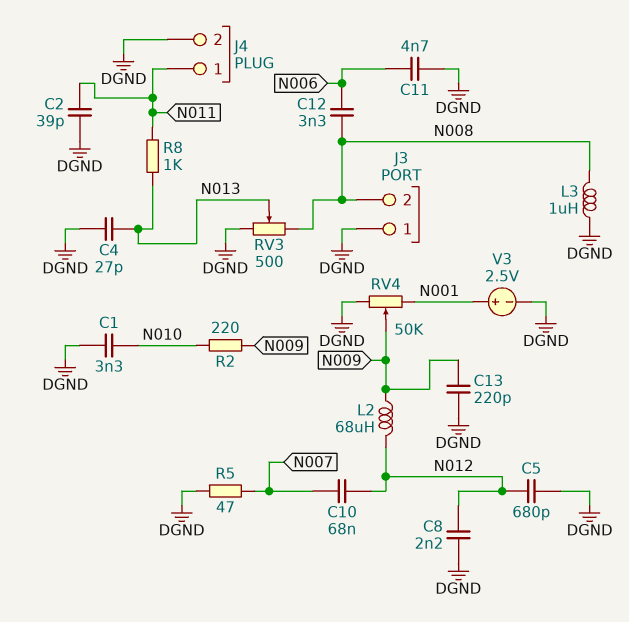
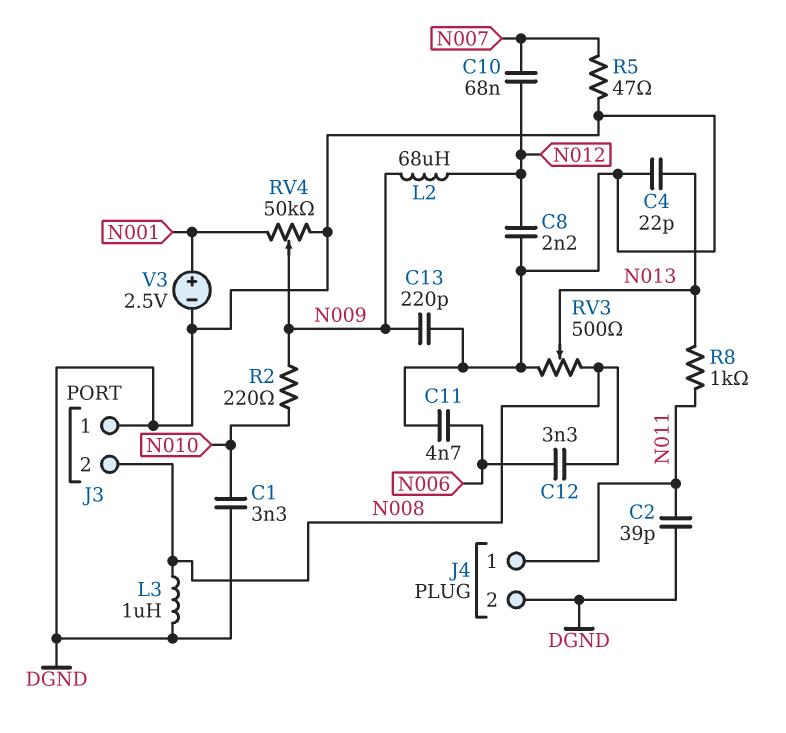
C4: 27pF (DGND, N013) -> 22pF (DGND, N013)
C5: 680pF (DGND, N012) -> none

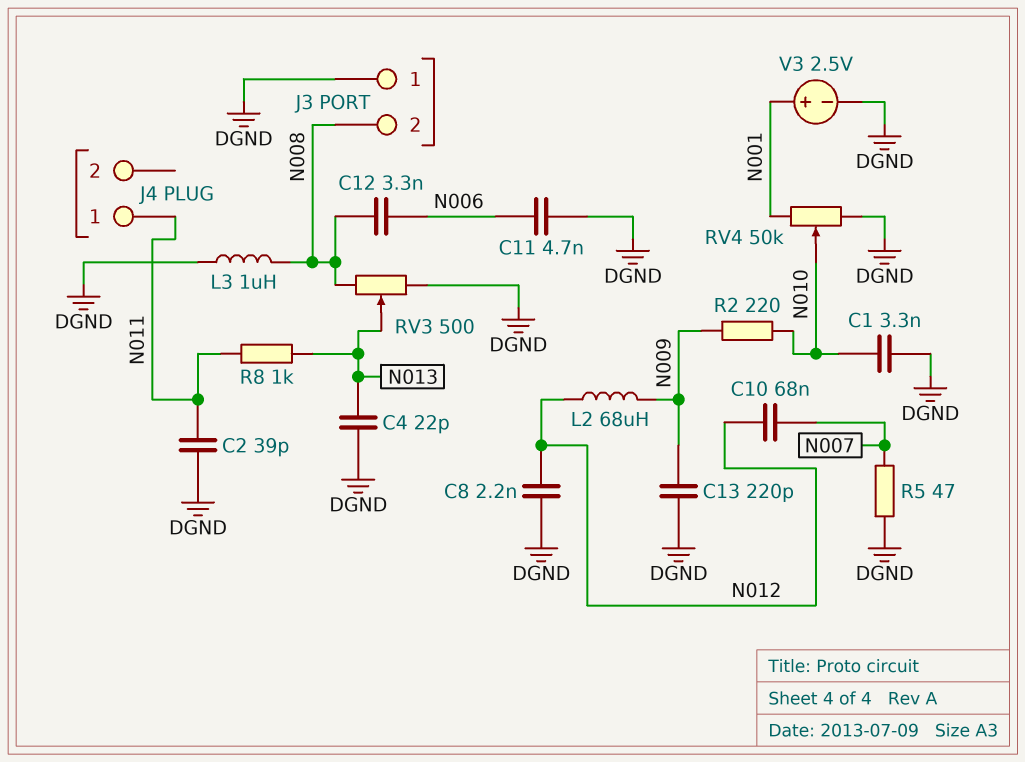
J4 pin 2: DGND -> none
RV4: 50k (DGND, N001, wiper N009) -> 50k (DGND, N001, wiper N010)

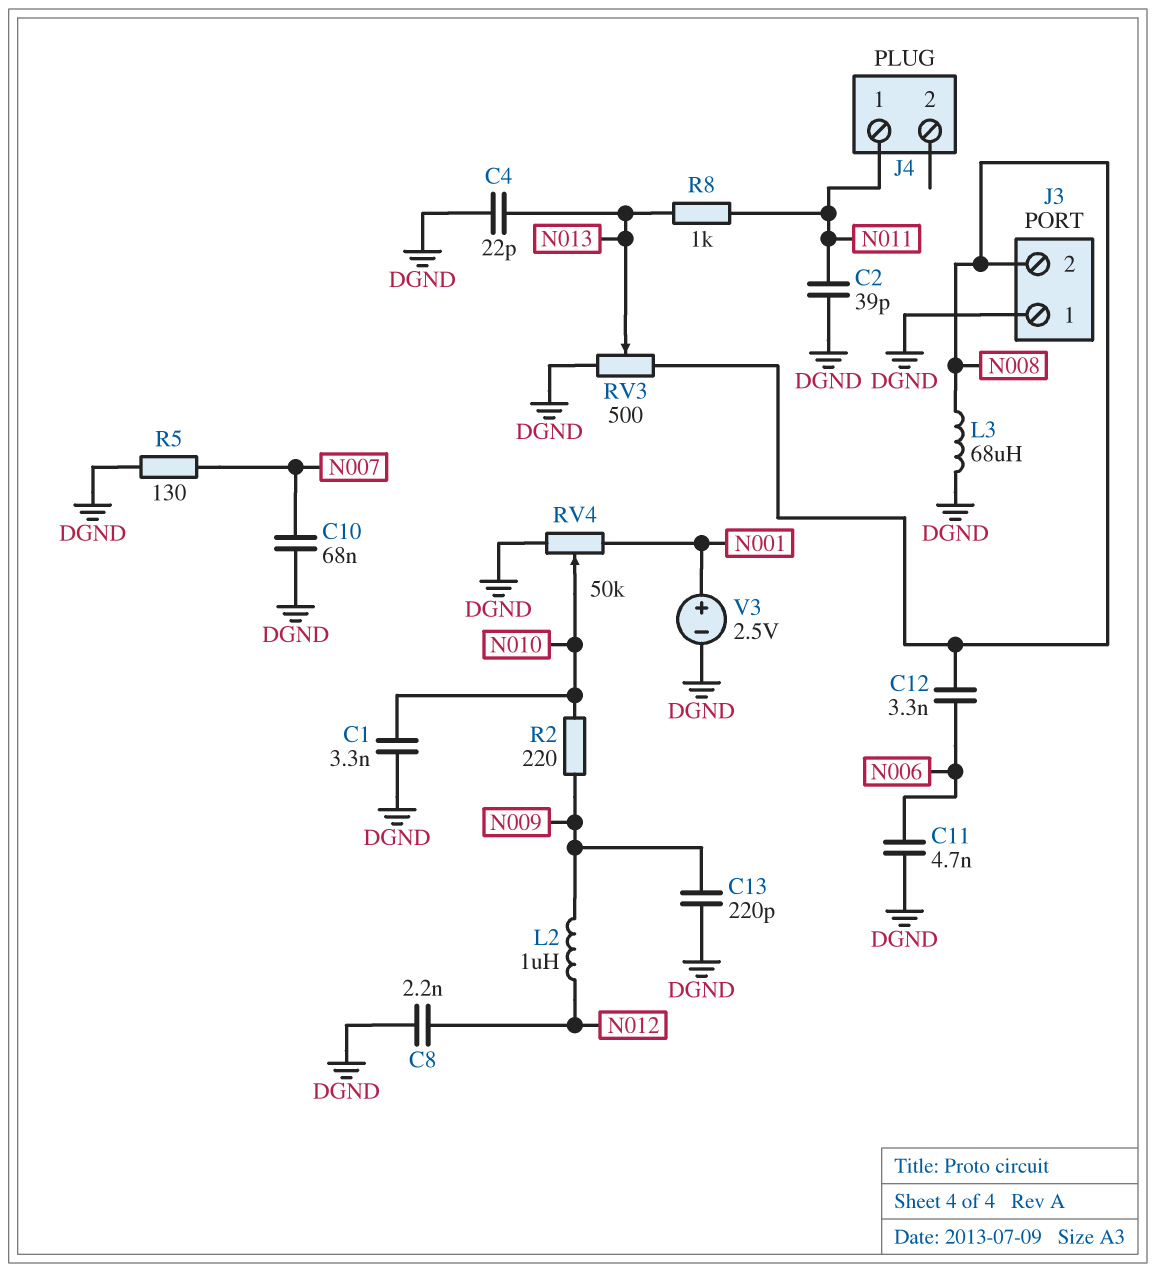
C10: 68nF (N007, N012) -> 68nF (DGND, N007)
L2: 68uH (N009, N012) -> 1uH (N009, N012)
L3: 1uH (DGND, N008) -> 68uH (DGND, N008)
R5: 47 (DGND, N007) -> 130 (DGND, N007)

